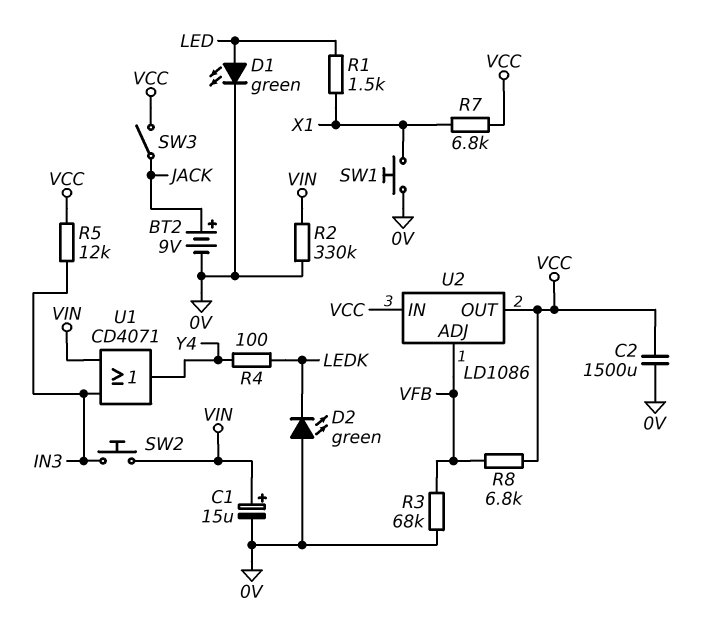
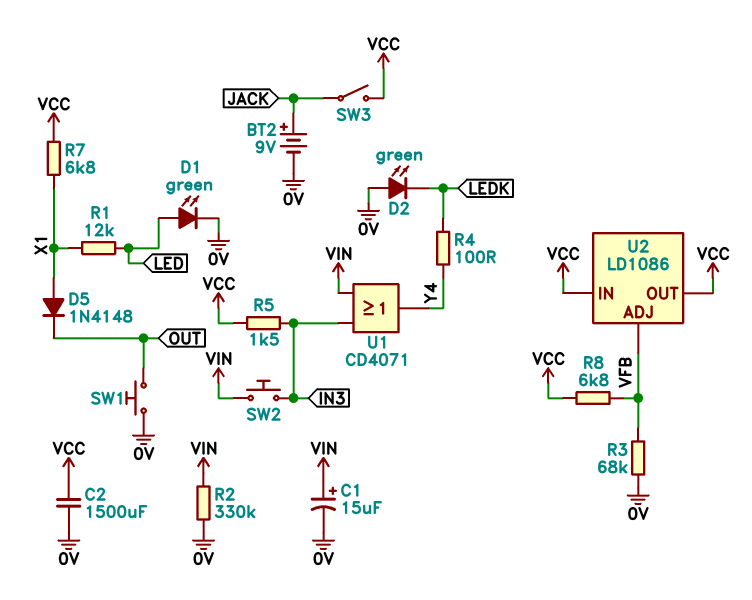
D5: none -> diode 1N4148 (A X1, K OUT)
R1: 1.5k (LED, X1) -> 12k (LED, X1)
R5: 12k (IN3, VCC) -> 1.5k (IN3, VCC)
SW1: button (0V, X1) -> button (0V, OUT)

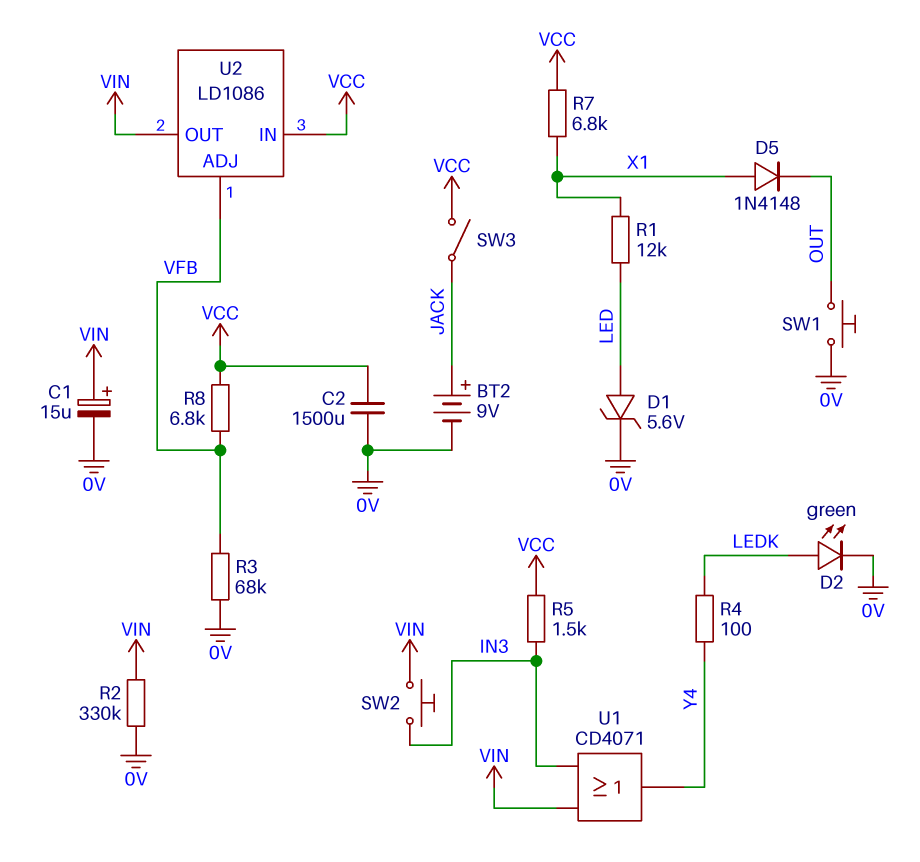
D1: LED green (A LED, K 0V) -> zener 5.6V (A LED, K 0V)
D2: LED green (A 0V, K LEDK) -> LED green (A LEDK, K 0V)
U2 pin OUT: VCC -> VIN

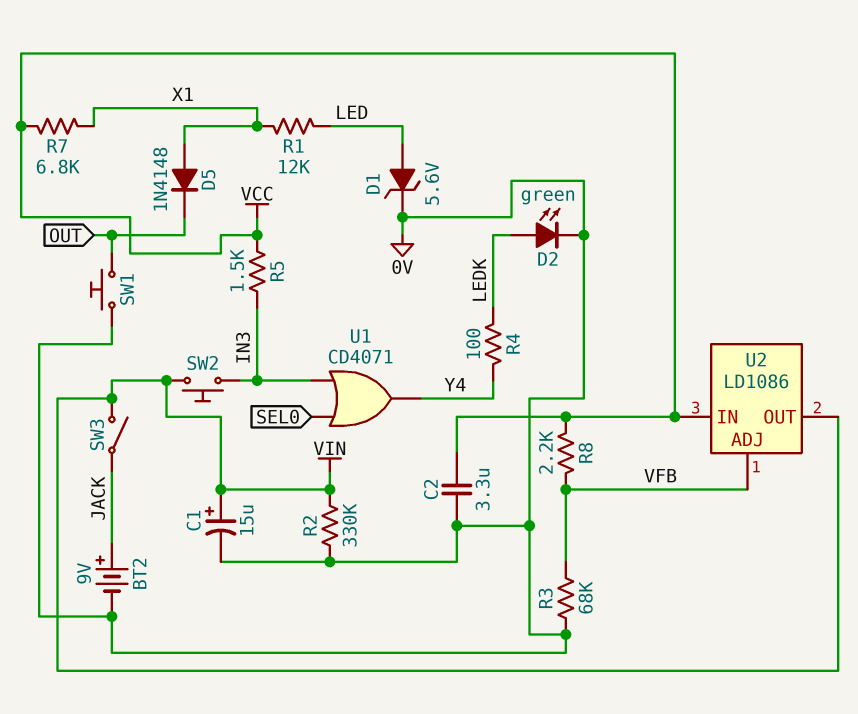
C2: 1500uF (0V, VCC) -> 3.3uF (0V, VCC)
R8: 6.8k (VCC, VFB) -> 2.2k (VCC, VFB)
SW3: switch (JACK, VCC) -> switch (JACK, VIN)
U1: OR CD4071 (in IN3, in VIN, out Y4) -> OR CD4071 (in IN3, in SEL0, out Y4)

